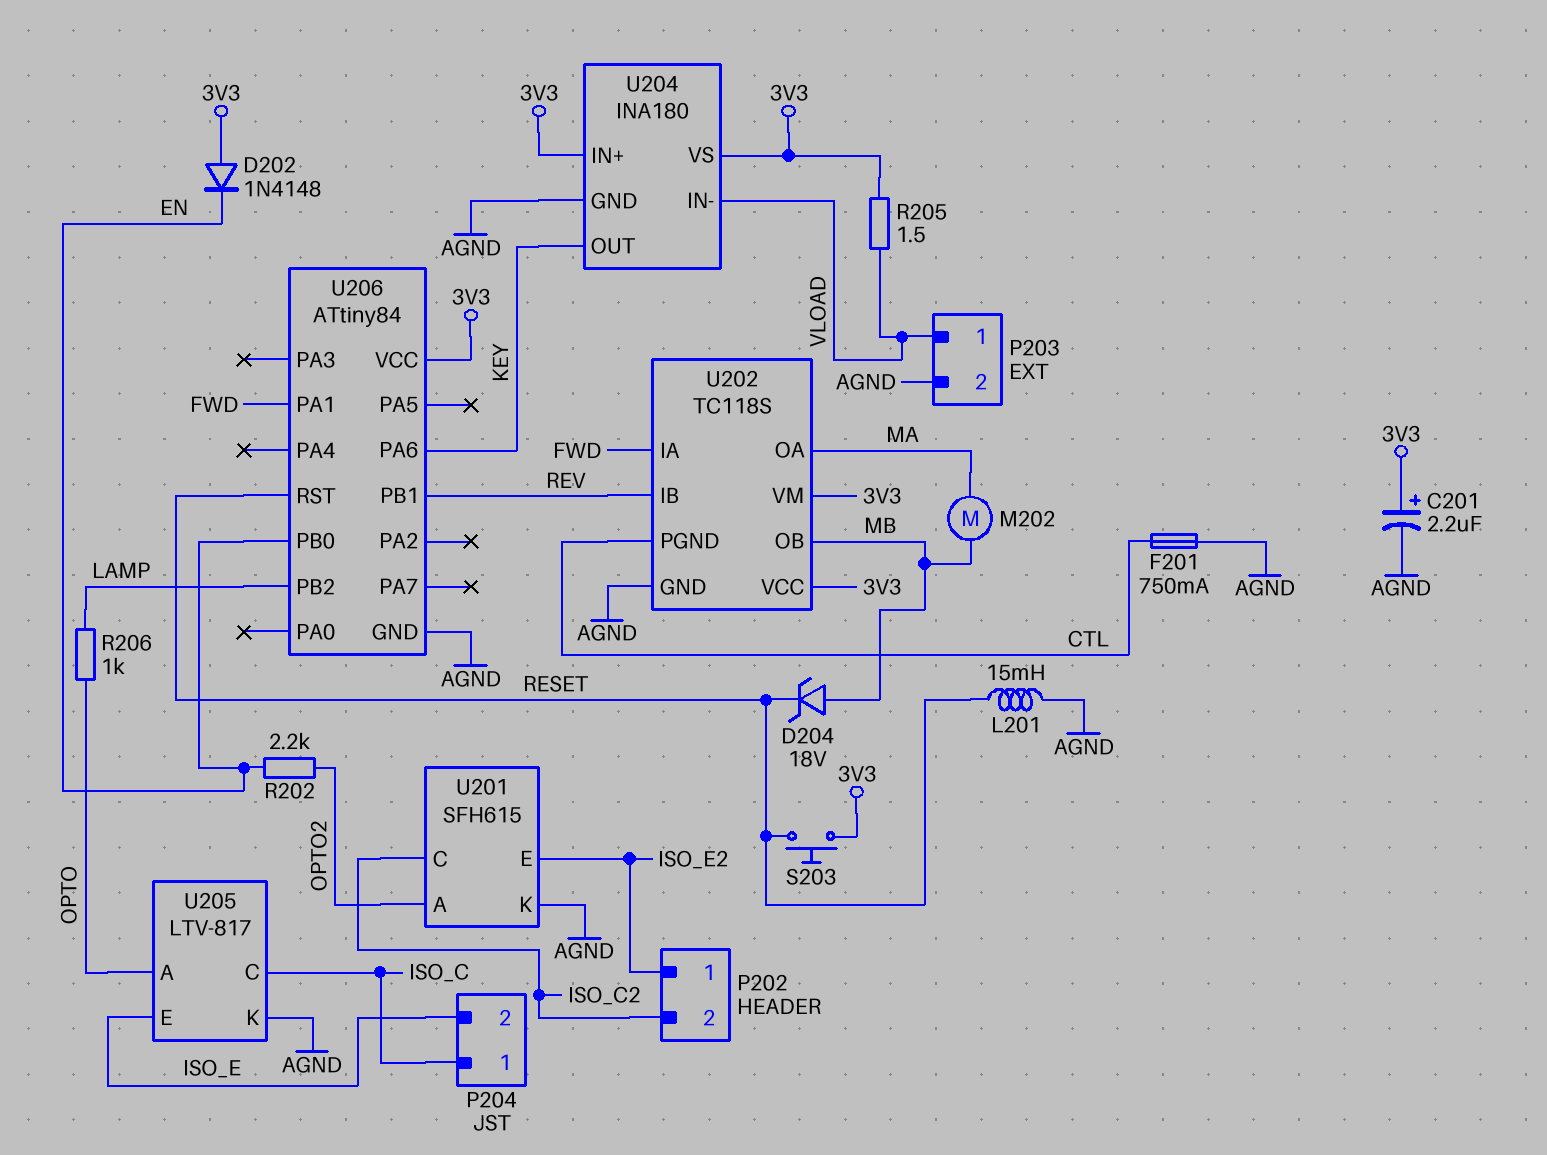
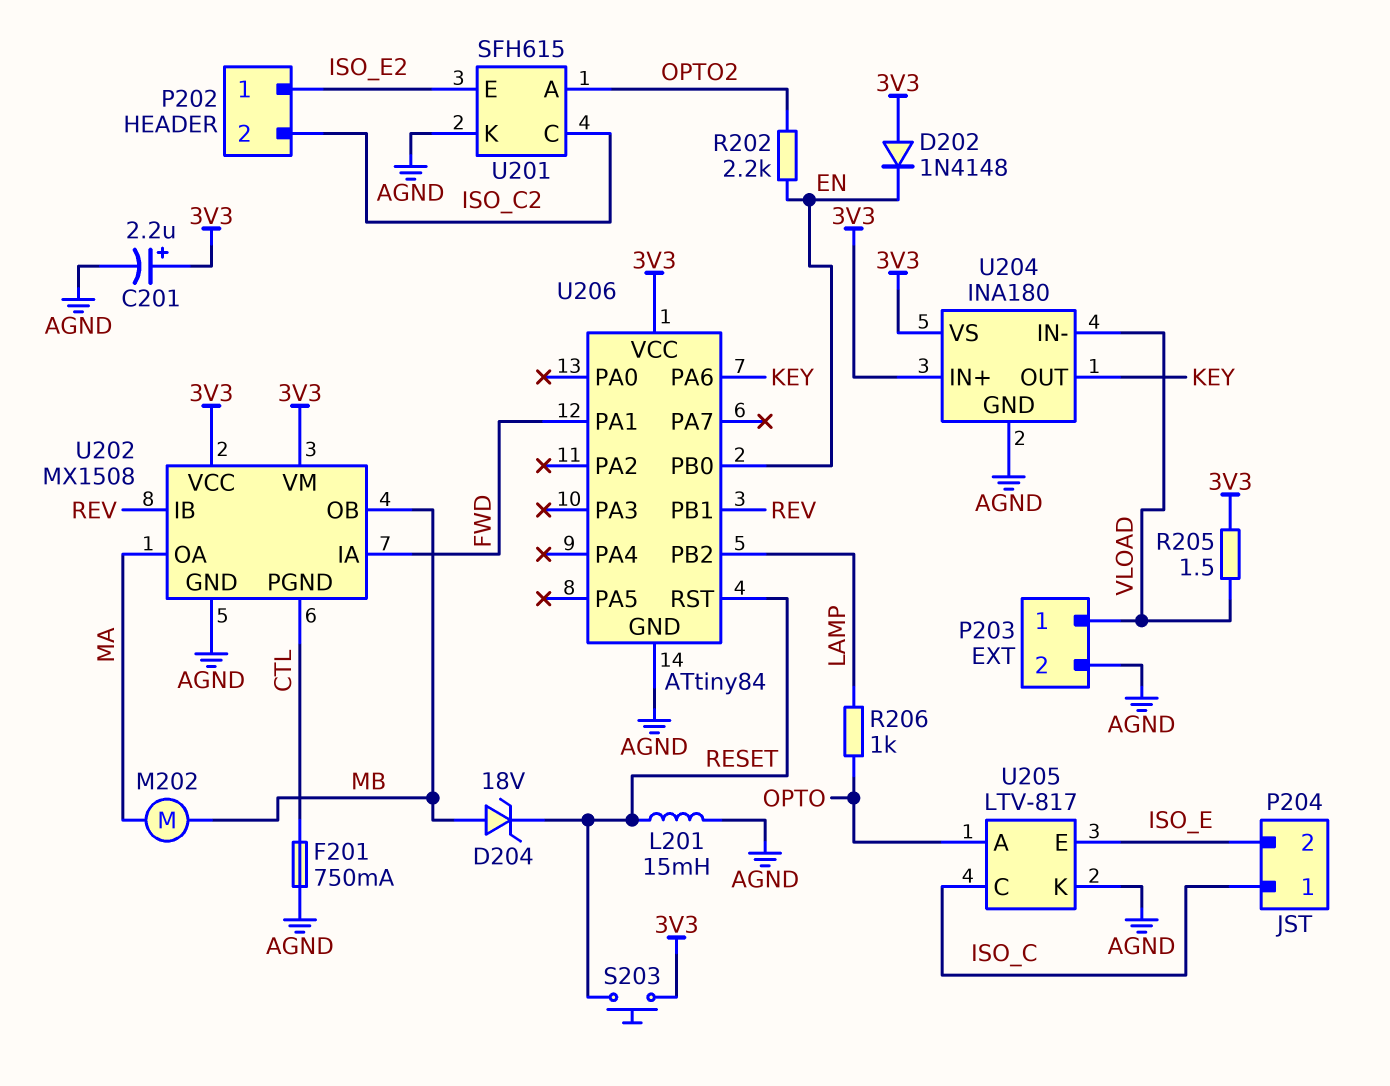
U202: TC118S -> MX1508

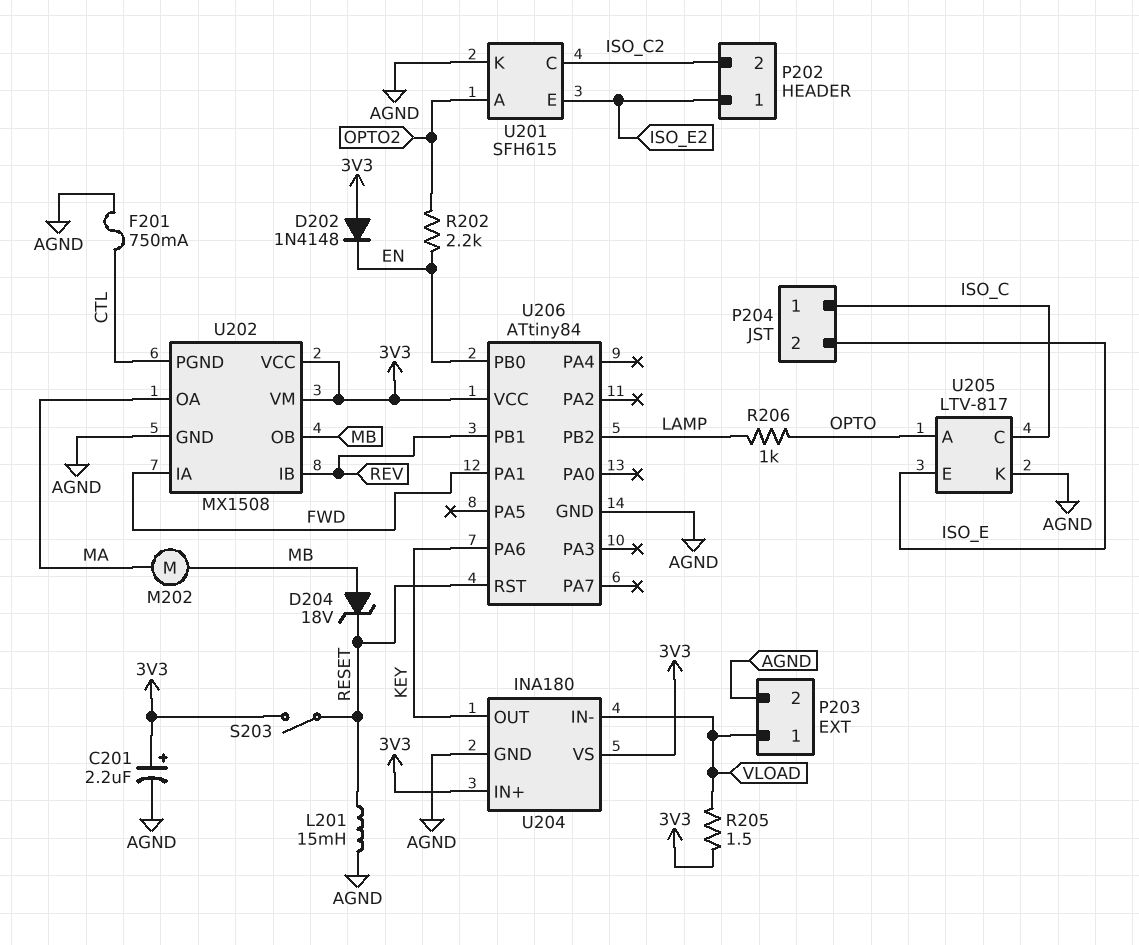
S203: button (3V3, RESET) -> switch (3V3, RESET)

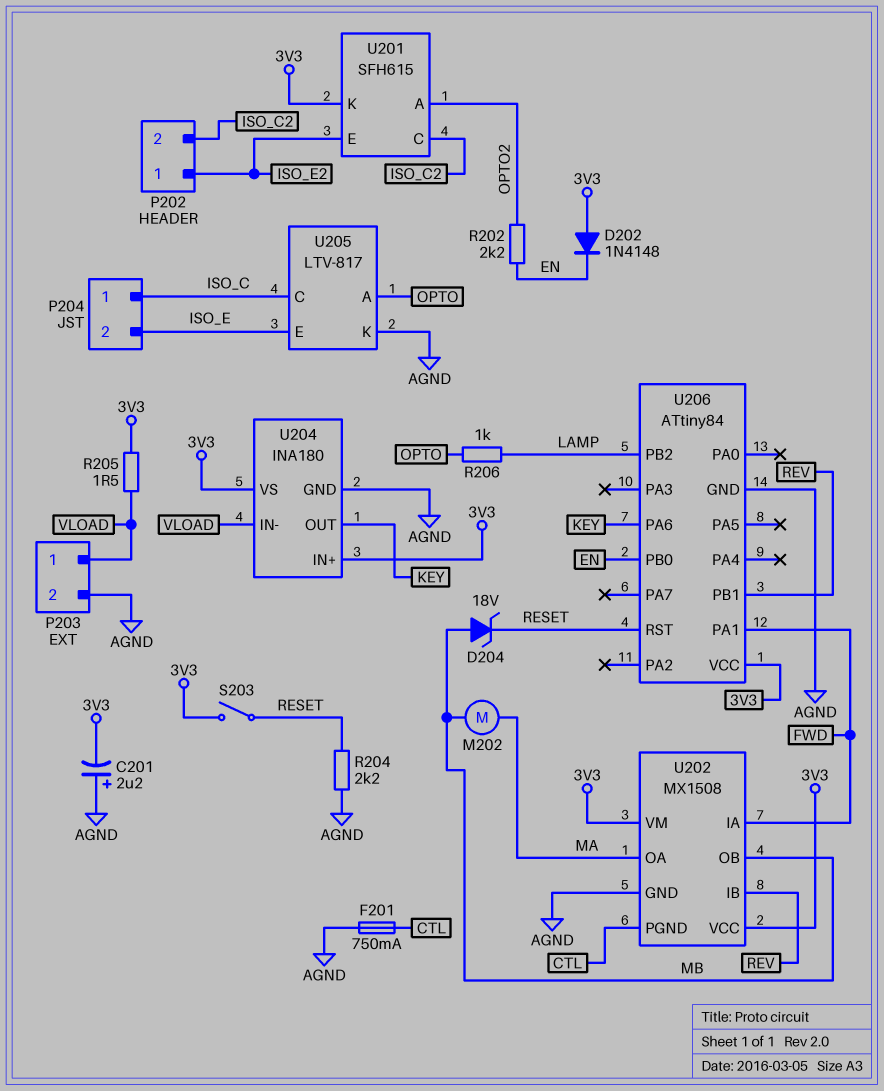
C201: 2.2uF (plus 3V3, minus AGND) -> 2.2uF (plus AGND, minus 3V3)
L201: 15mH (AGND, RESET) -> none
R204: none -> 2.2k (AGND, RESET)
U201 pin K: AGND -> 3V3

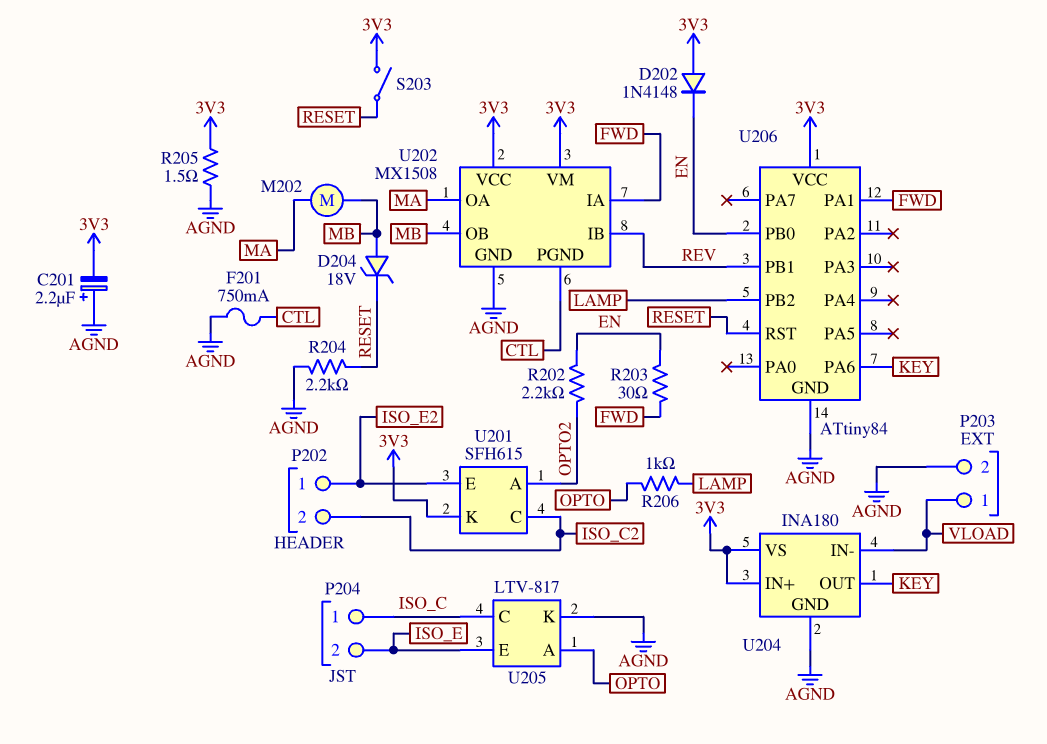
R203: none -> 30 (EN, FWD)
R205: 1.5 (3V3, VLOAD) -> 1.5 (3V3, AGND)

